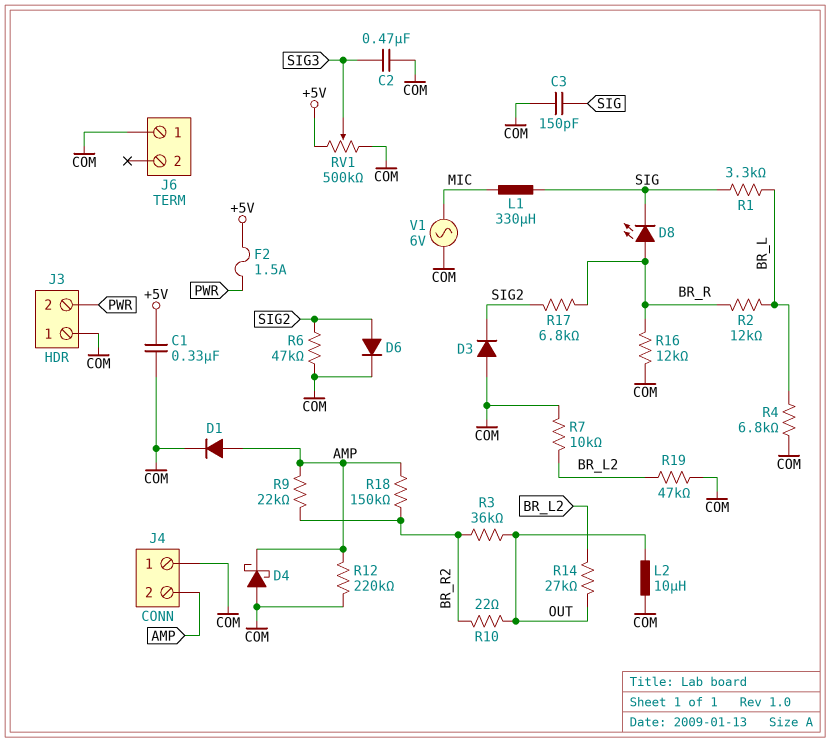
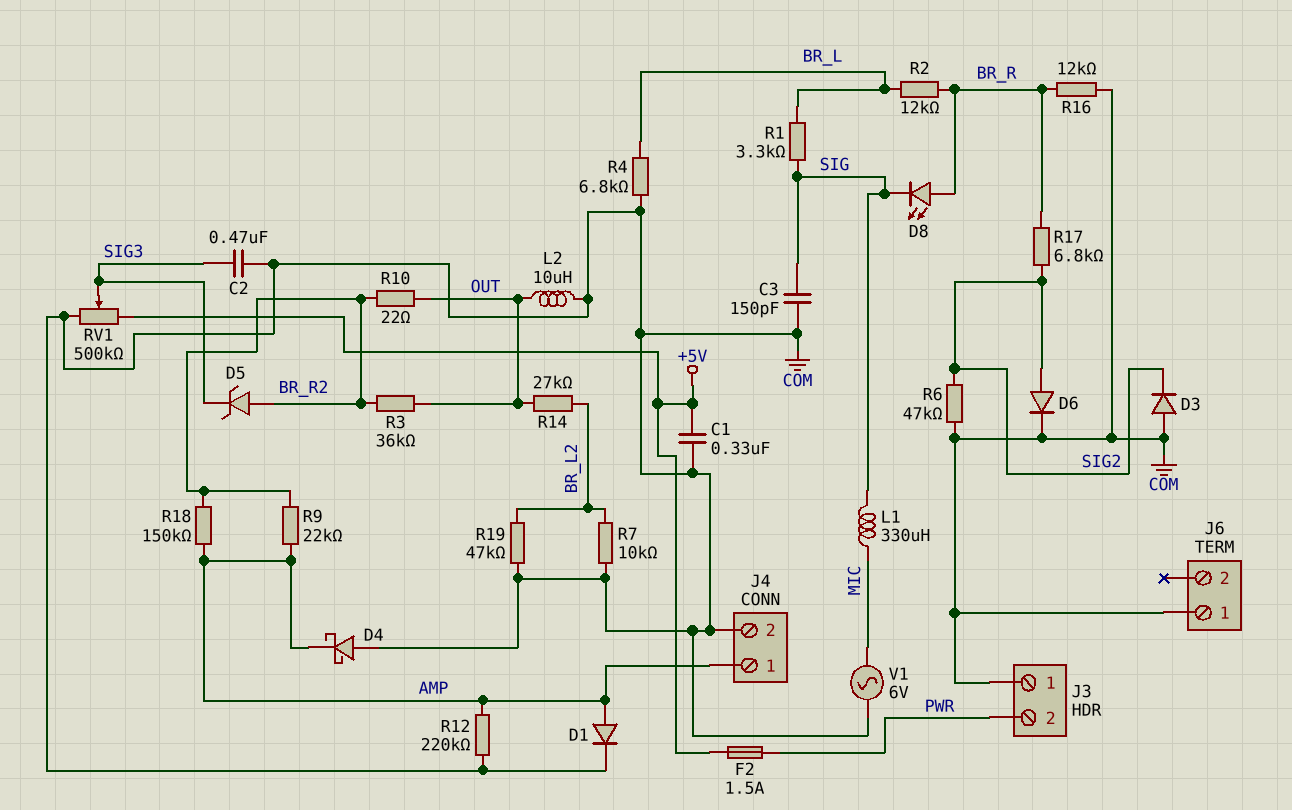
D5: none -> zener (A BR_R2, K SIG3)
J4 pin 1: COM -> AMP
J4 pin 2: AMP -> COM

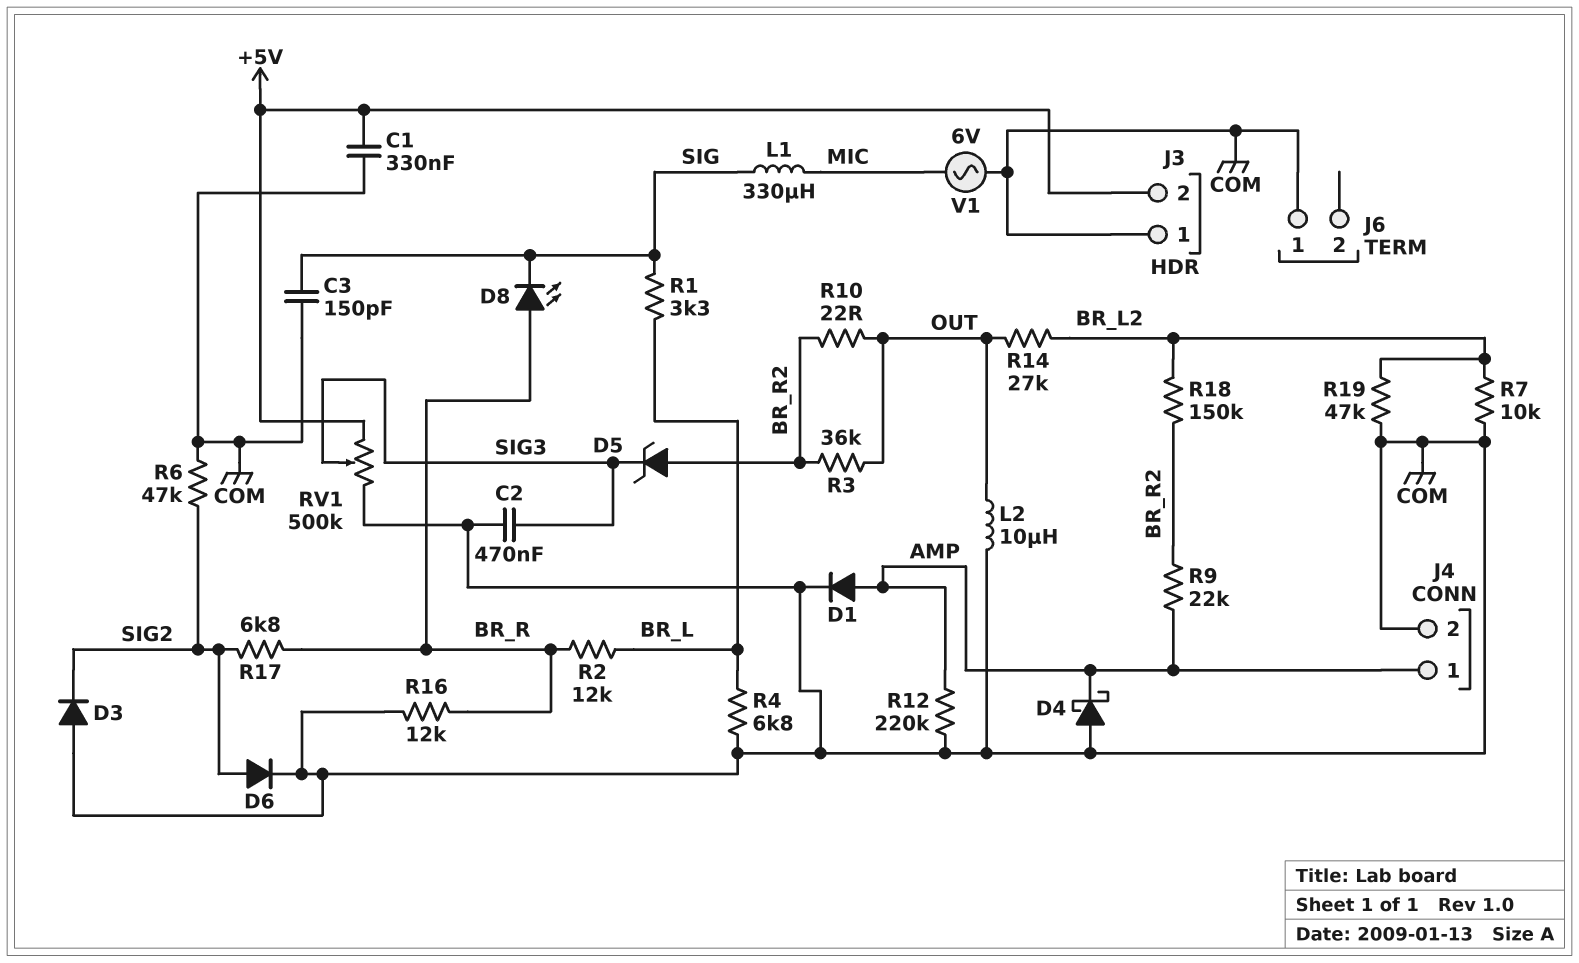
F2: 1.5A (+5V, PWR) -> none
J3 pin 2: PWR -> +5V
R18: 150k (AMP, BR_R2) -> 150k (BR_L2, BR_R2)

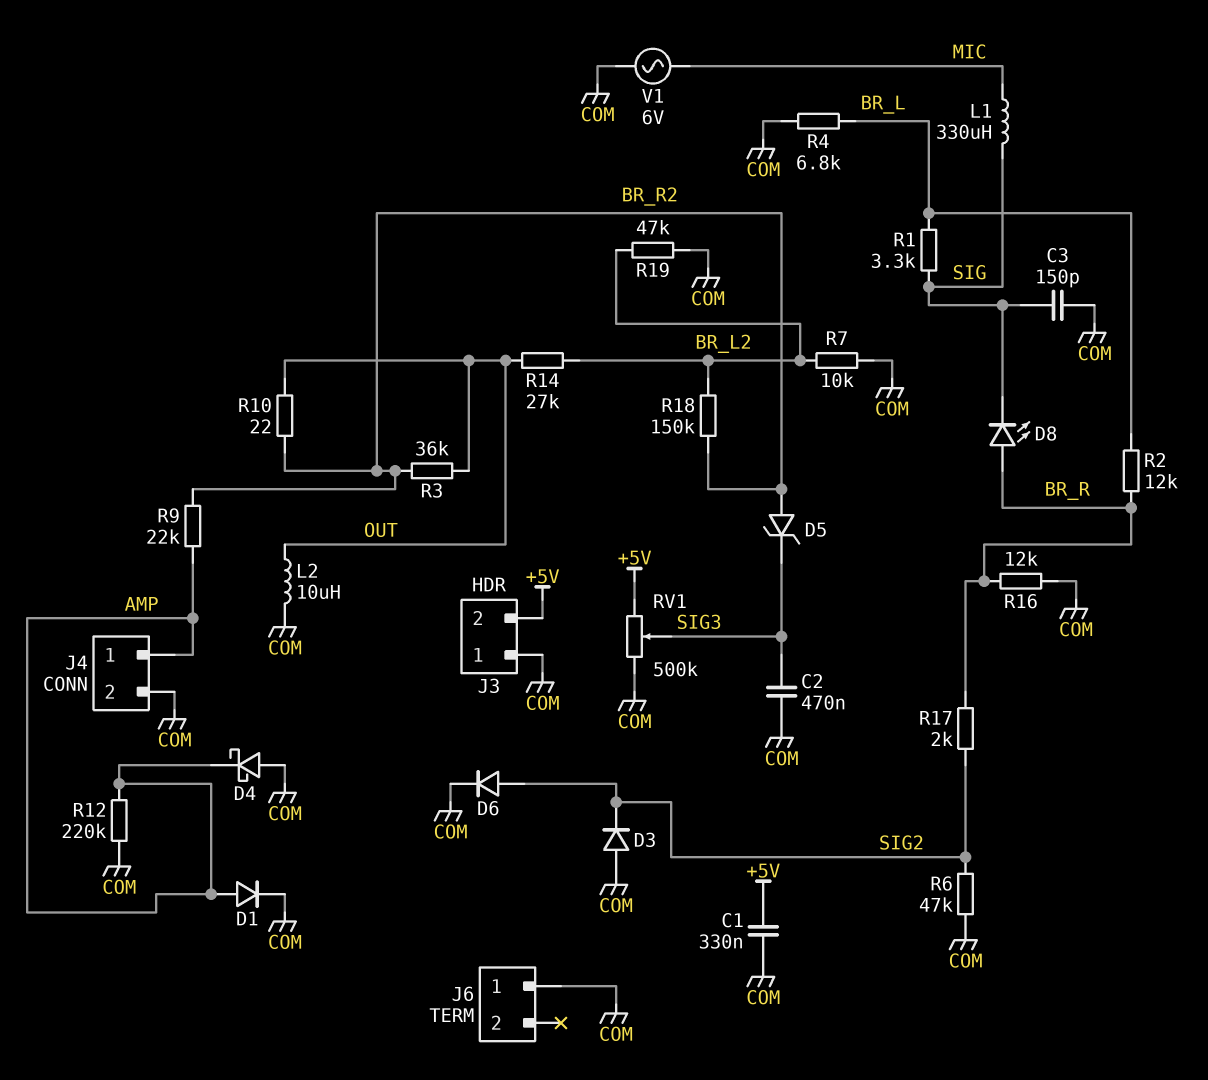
R17: 6.8k (BR_R, SIG2) -> 2k (BR_R, SIG2)

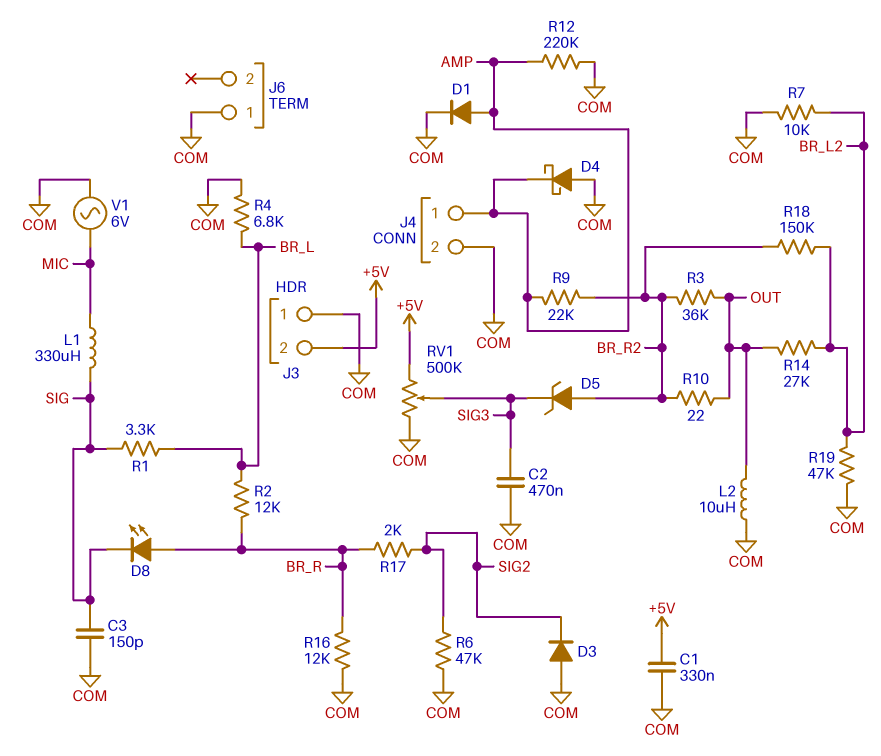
D6: diode (A SIG2, K COM) -> none

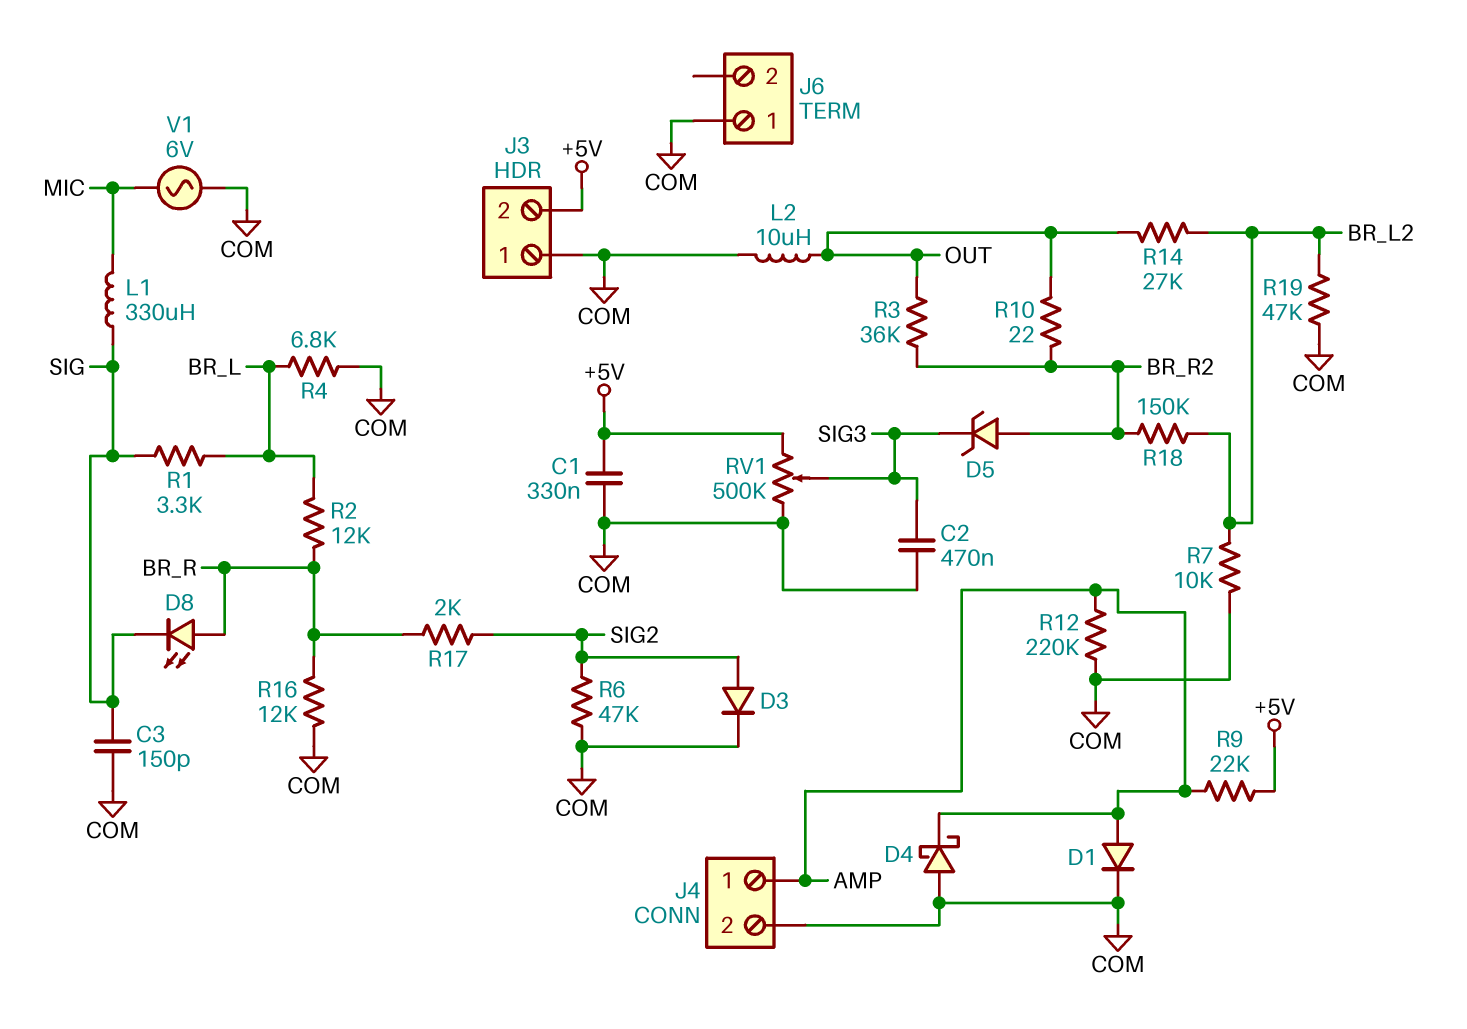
D3: diode (A COM, K SIG2) -> diode (A SIG2, K COM)
R9: 22k (AMP, BR_R2) -> 22k (+5V, AMP)

